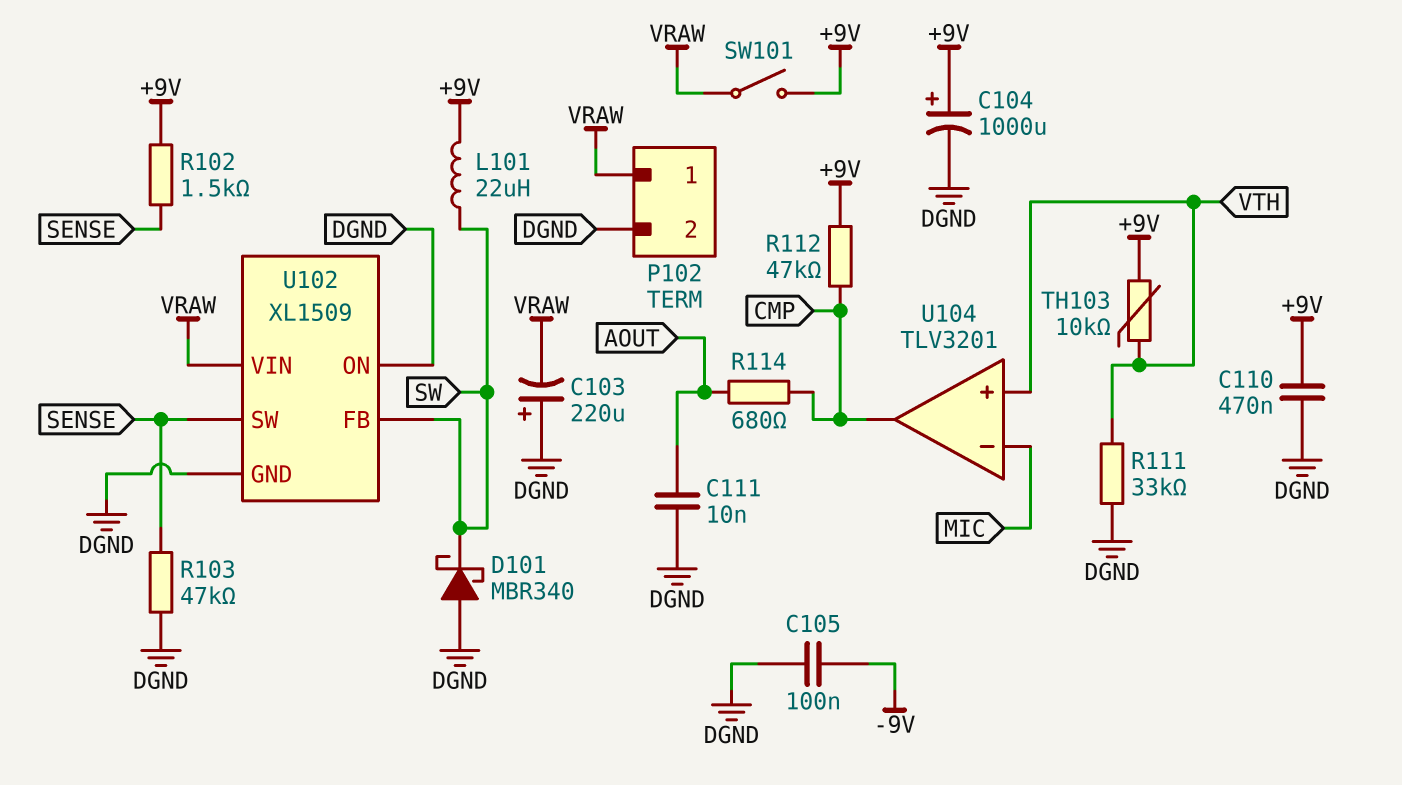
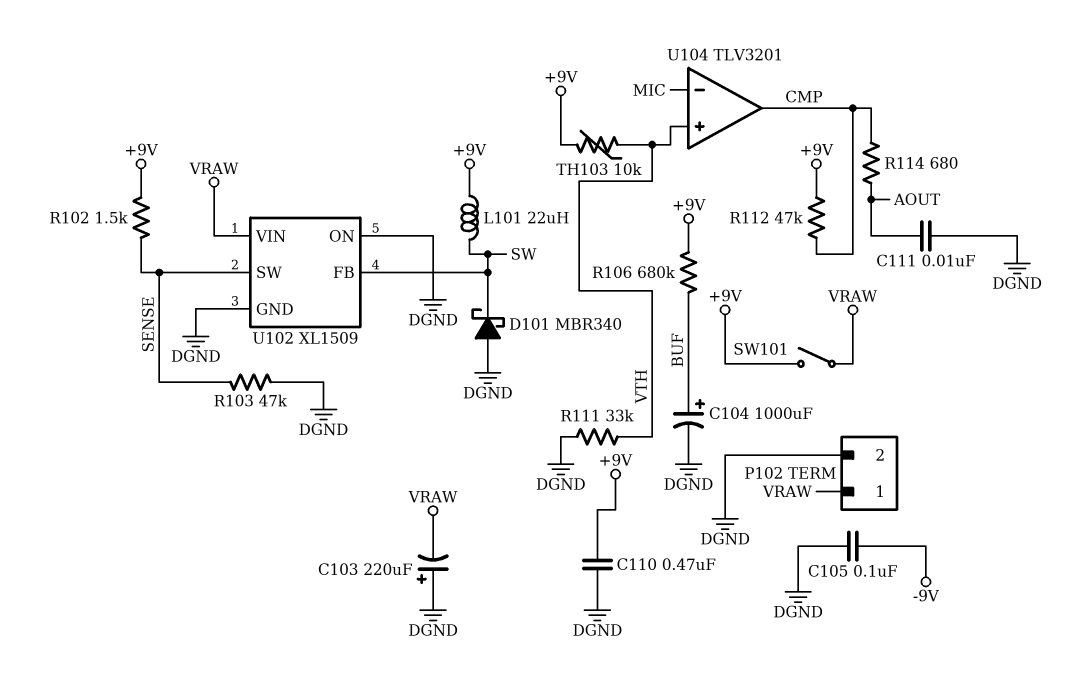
C104: 1000uF (plus +9V, minus DGND) -> 1000uF (plus BUF, minus DGND)
R106: none -> 680k (+9V, BUF)

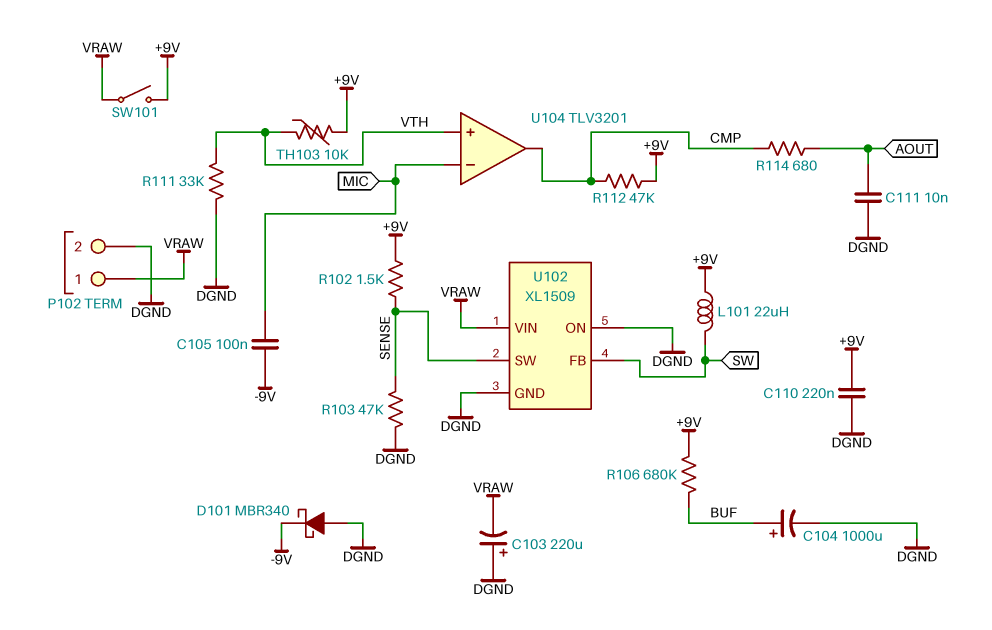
C105: 100nF (-9V, DGND) -> 100nF (-9V, MIC)
C110: 470nF (+9V, DGND) -> 220nF (+9V, DGND)
D101: schottky MBR340 (A DGND, K SW) -> schottky MBR340 (A DGND, K -9V)

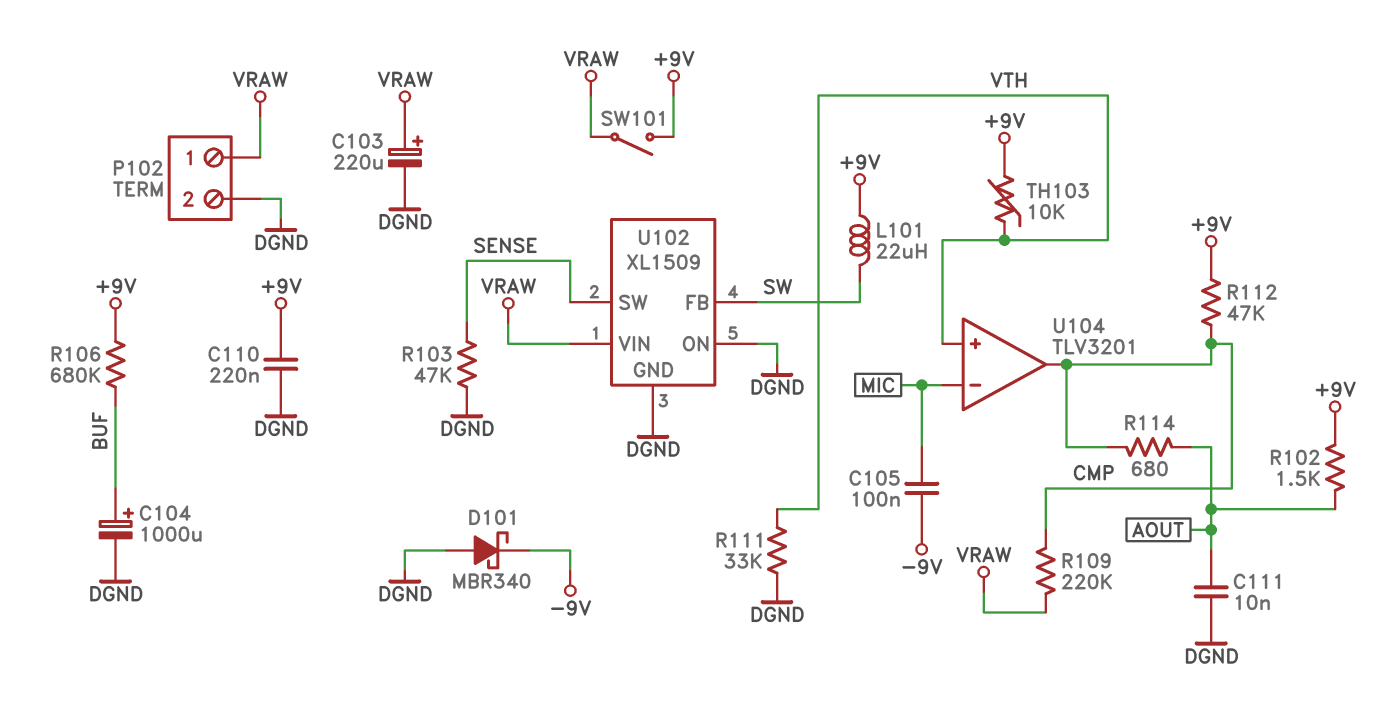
C103: 220uF (plus DGND, minus VRAW) -> 220uF (plus VRAW, minus DGND)
R102: 1.5k (+9V, SENSE) -> 1.5k (+9V, AOUT)
R109: none -> 220k (CMP, VRAW)

